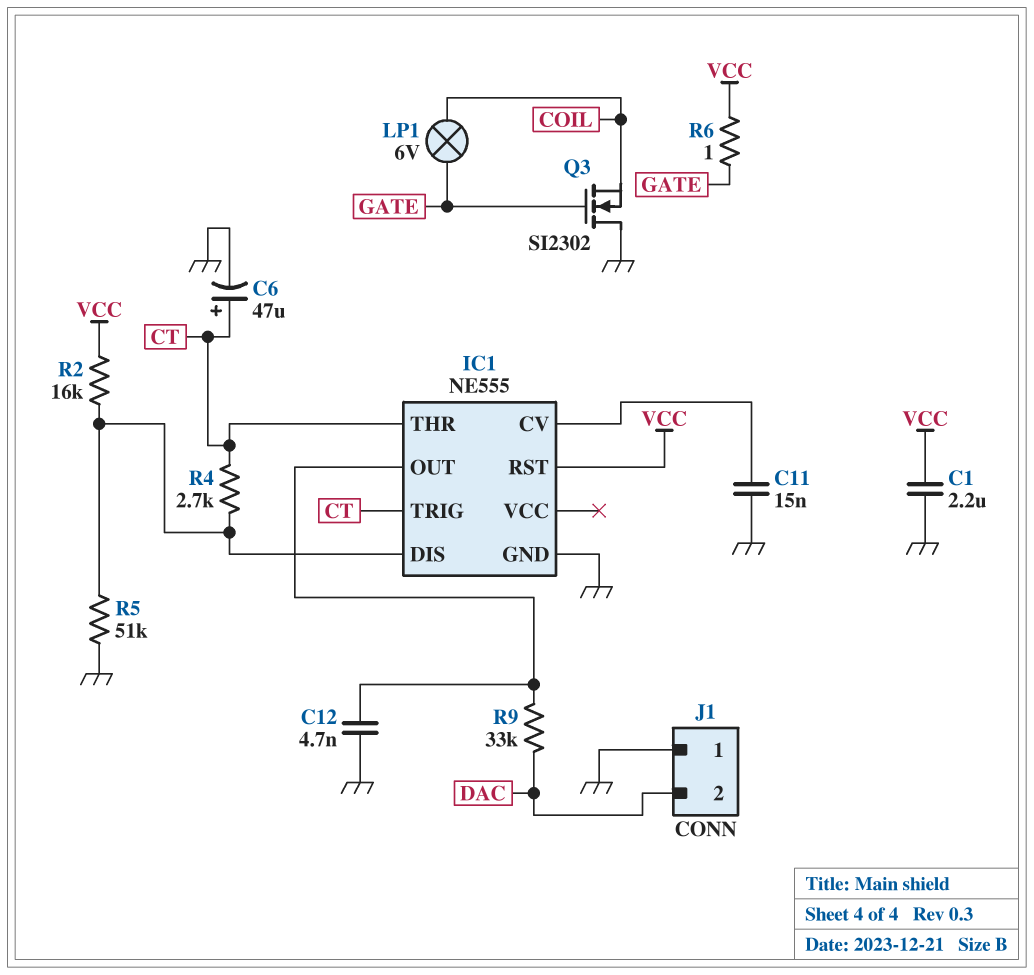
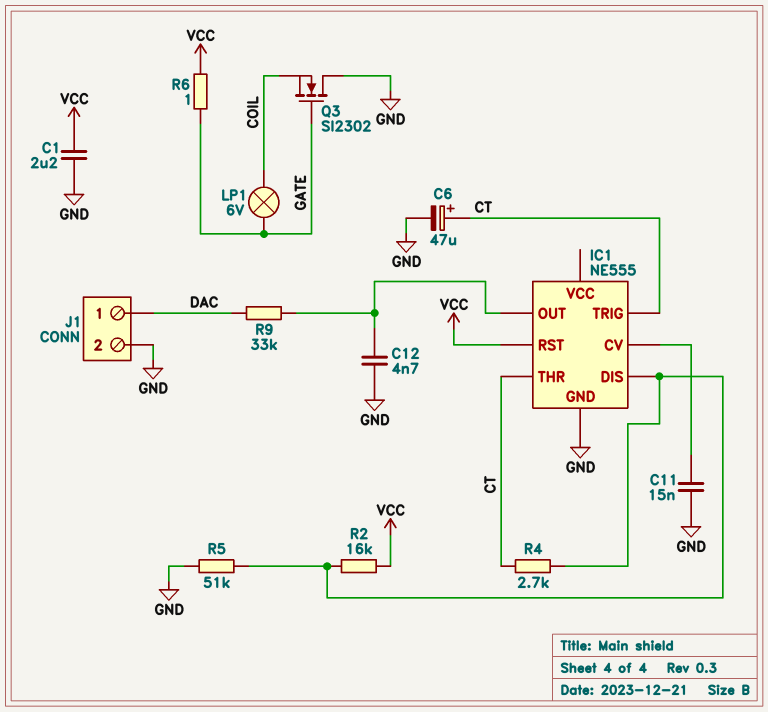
J1 pin 1: GND -> DAC
J1 pin 2: DAC -> GND

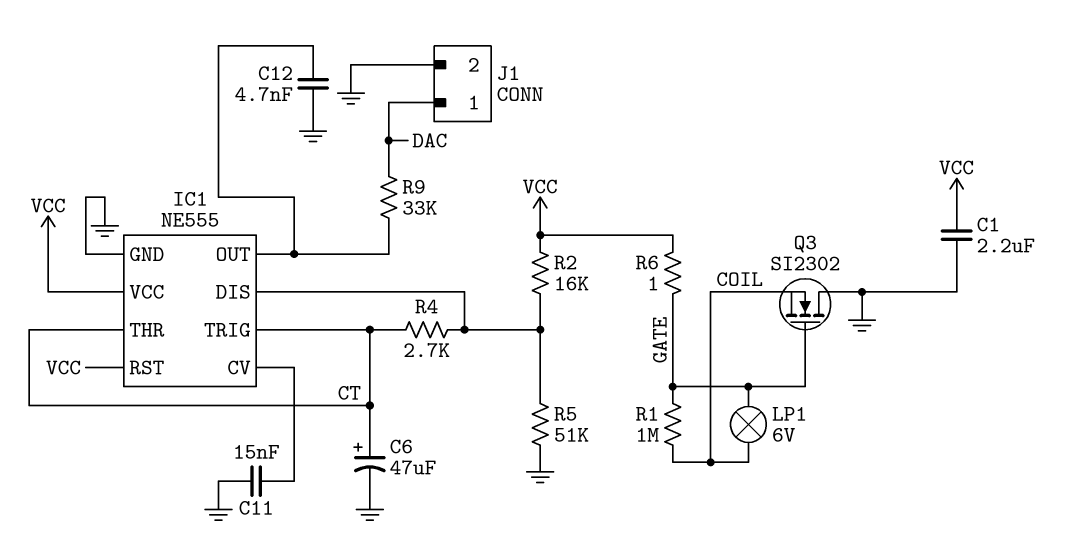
IC1 pin VCC: none -> VCC
R1: none -> 1M (COIL, GATE)

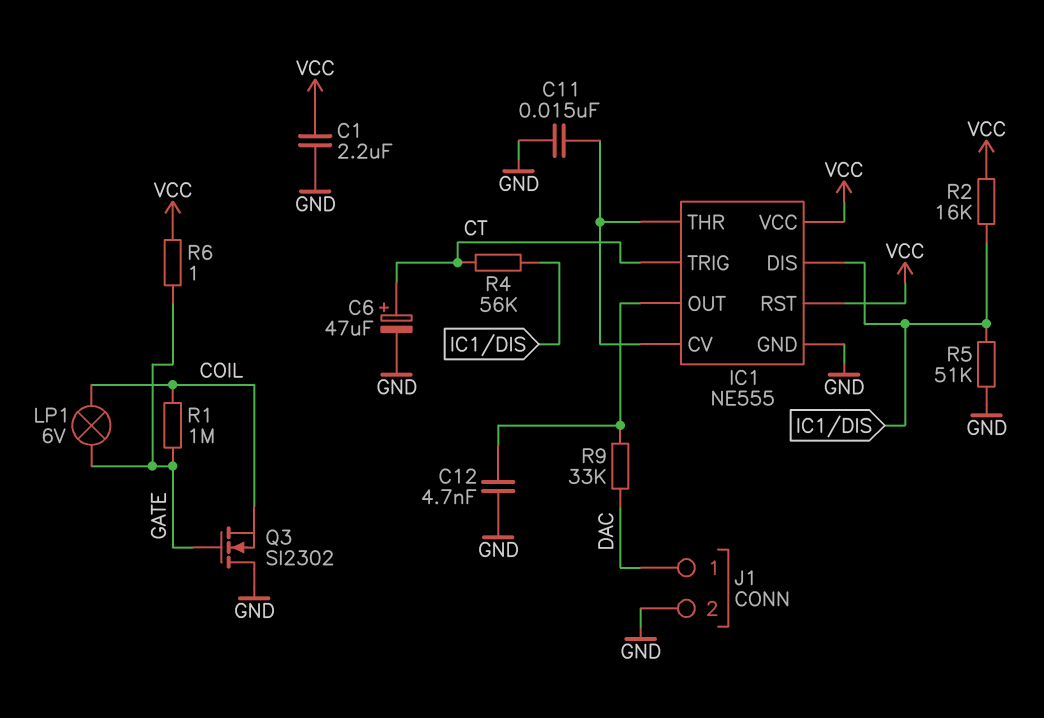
IC1 pin THR: CT -> IC1/CV
R4: 2.7k (CT, IC1/DIS) -> 56k (CT, IC1/DIS)

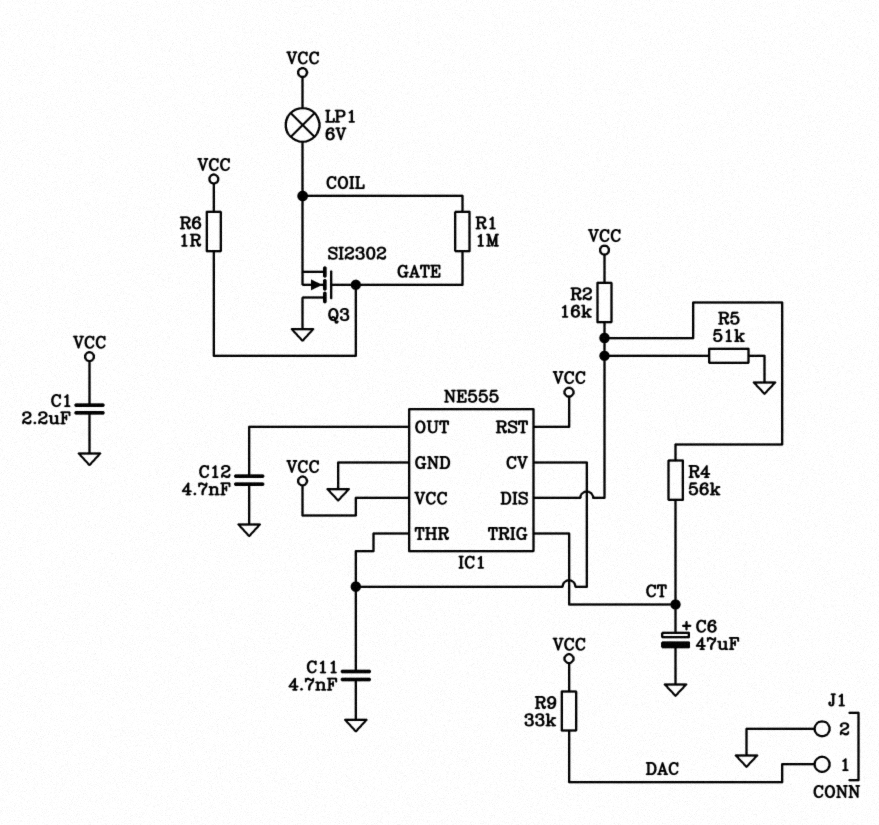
C11: 15nF (GND, IC1/CV) -> 4.7nF (GND, IC1/CV)
LP1: lamp 6V (COIL, GATE) -> lamp 6V (COIL, VCC)
R9: 33k (DAC, IC1/OUT) -> 33k (DAC, VCC)

